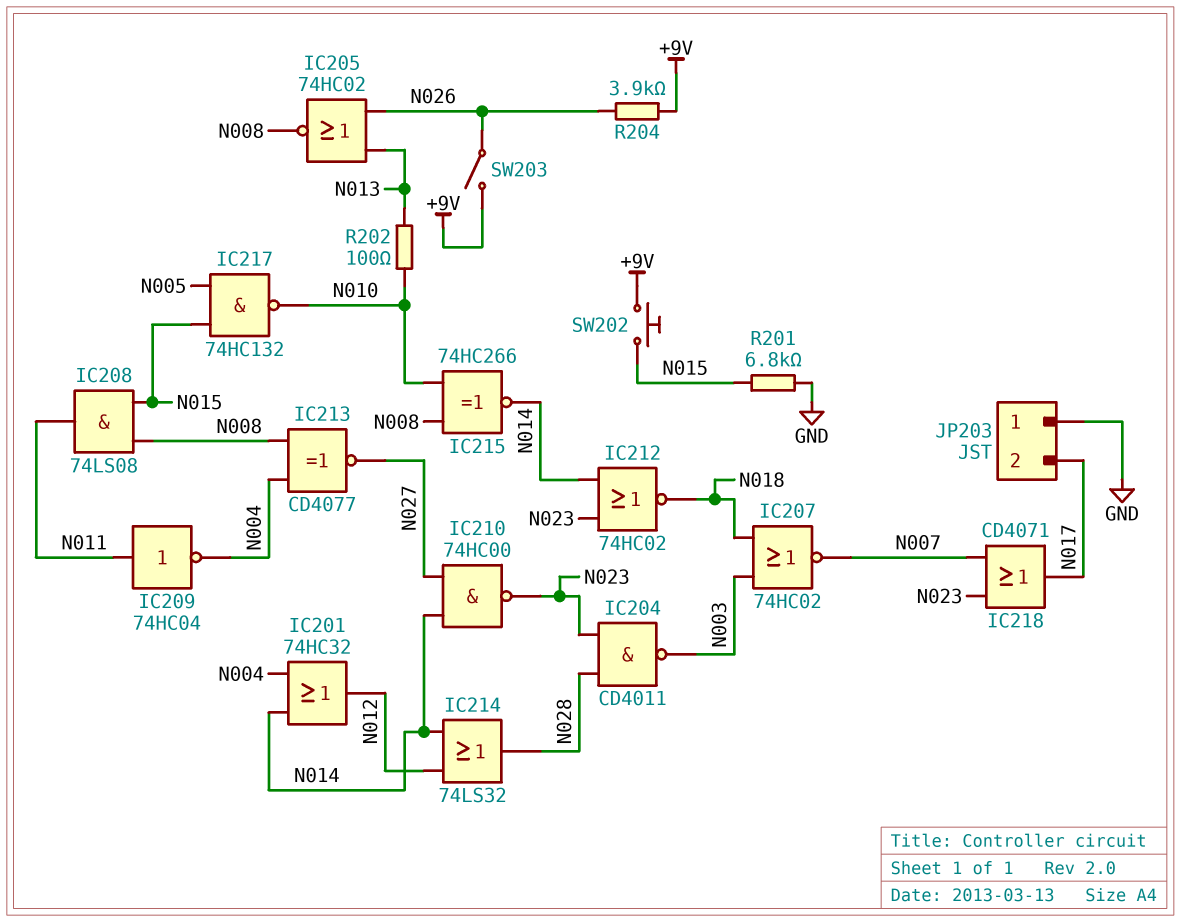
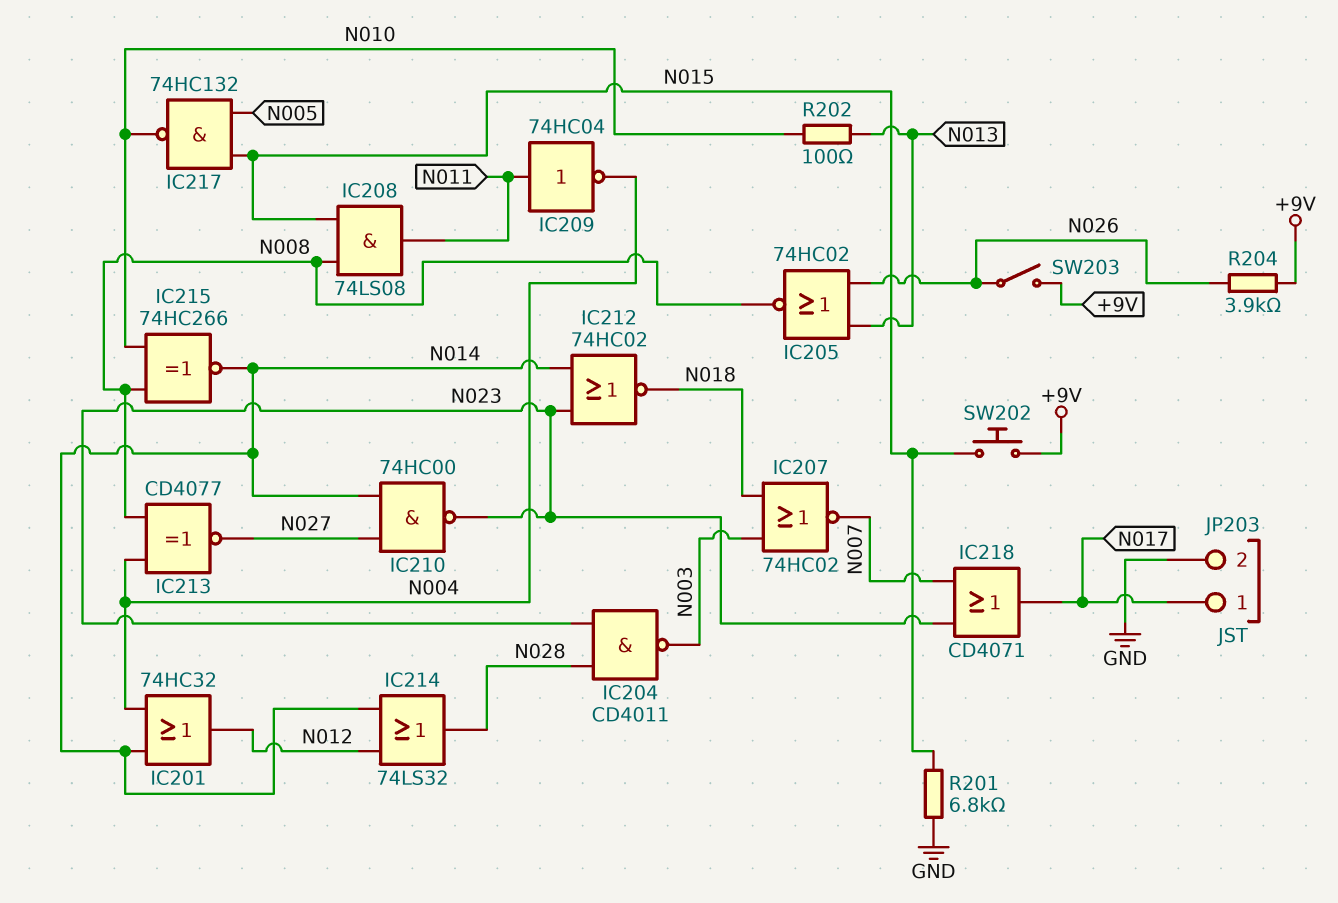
JP203 pin 1: GND -> N017
JP203 pin 2: N017 -> GND

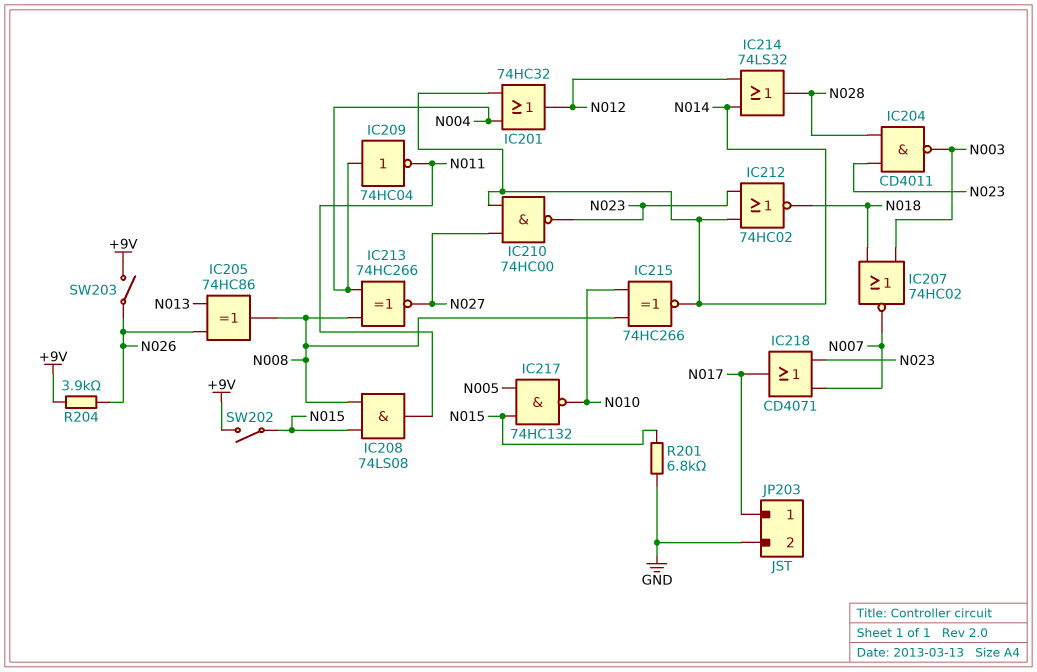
IC205: NOR 74HC02 (in N013, in N026, out N008) -> XOR 74HC86 (in N013, in N026, out N008)
IC209: NOT 74HC04 (in N011, out N004) -> NOT 74HC04 (in N004, out N011)
IC213: XNOR CD4077 (in N004, in N008, out N027) -> XNOR 74HC266 (in N004, in N008, out N027)
R202: 100 (N010, N013) -> none
SW202: button (+9V, N015) -> switch (+9V, N015)

